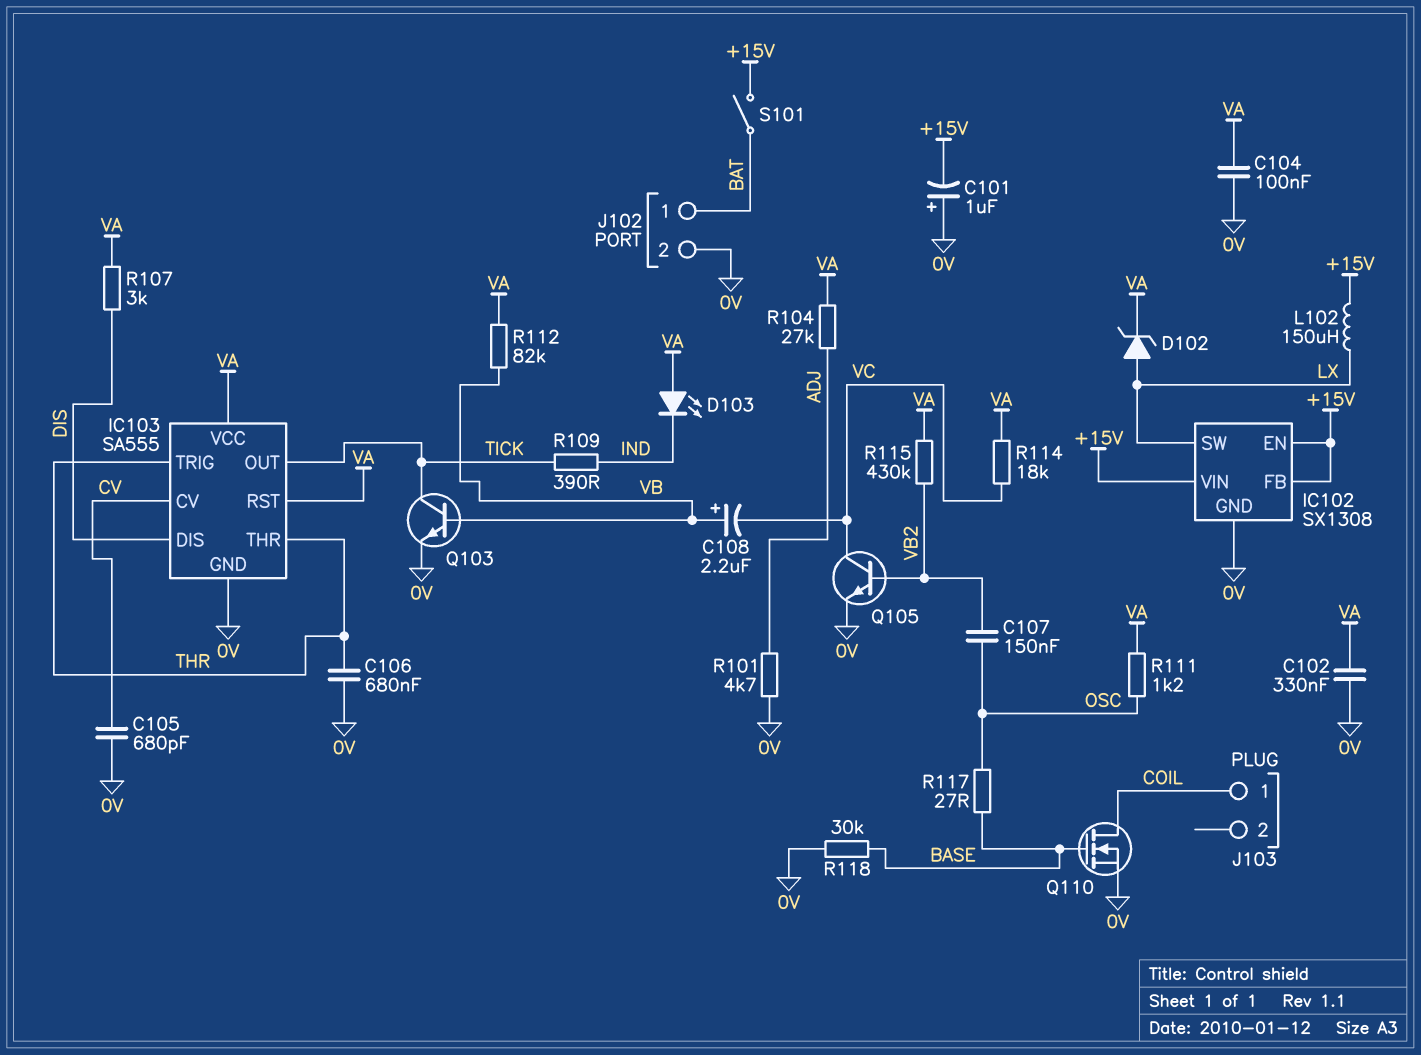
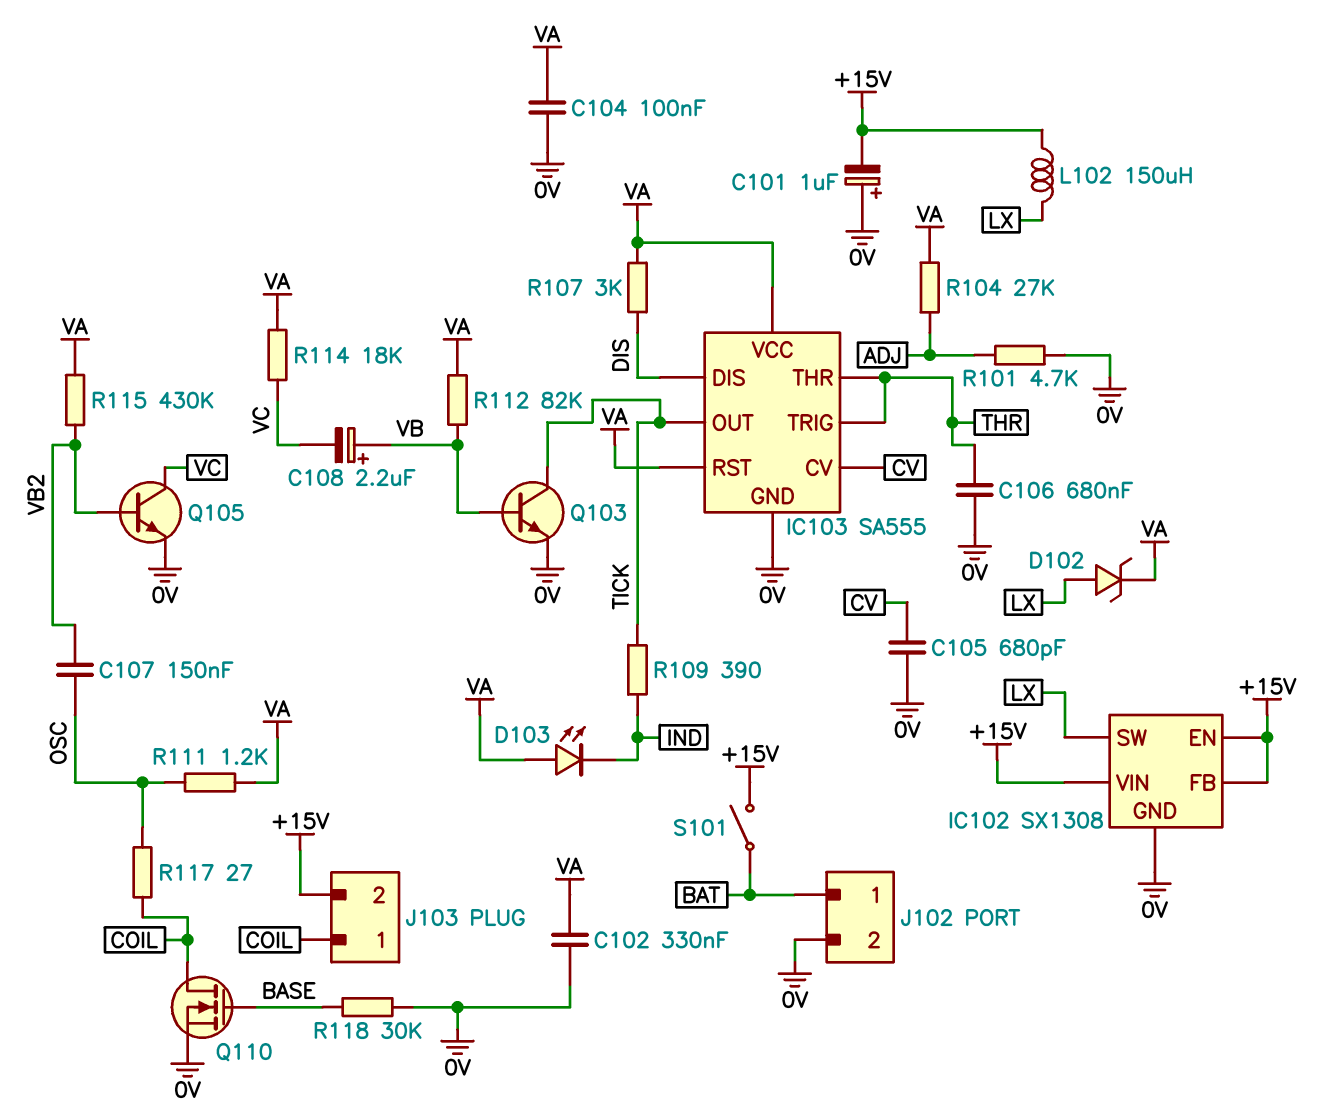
J103 pin 2: none -> +15V
R117: 27 (BASE, OSC) -> 27 (COIL, OSC)

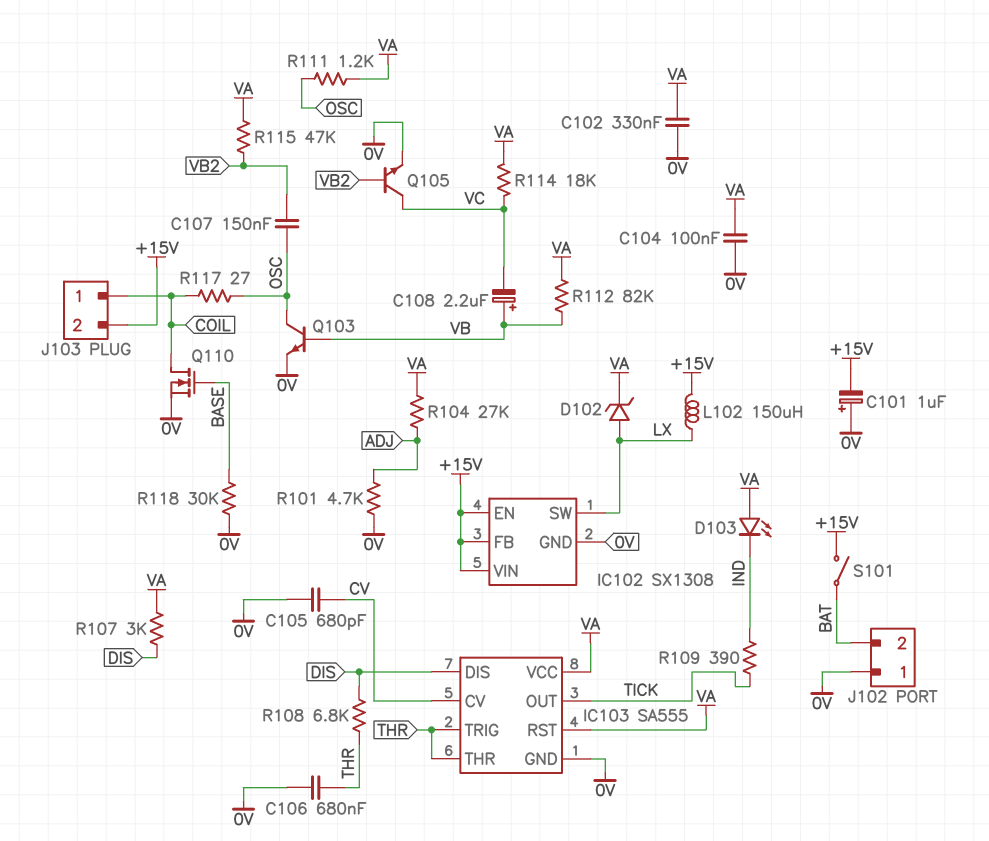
J102 pin 1: BAT -> 0V
J102 pin 2: 0V -> BAT
Q103: NPN (B VB, C TICK, E 0V) -> NPN (B VB, C OSC, E 0V)
R108: none -> 6.8k (DIS, THR)
R115: 430k (VA, VB2) -> 47k (VA, VB2)

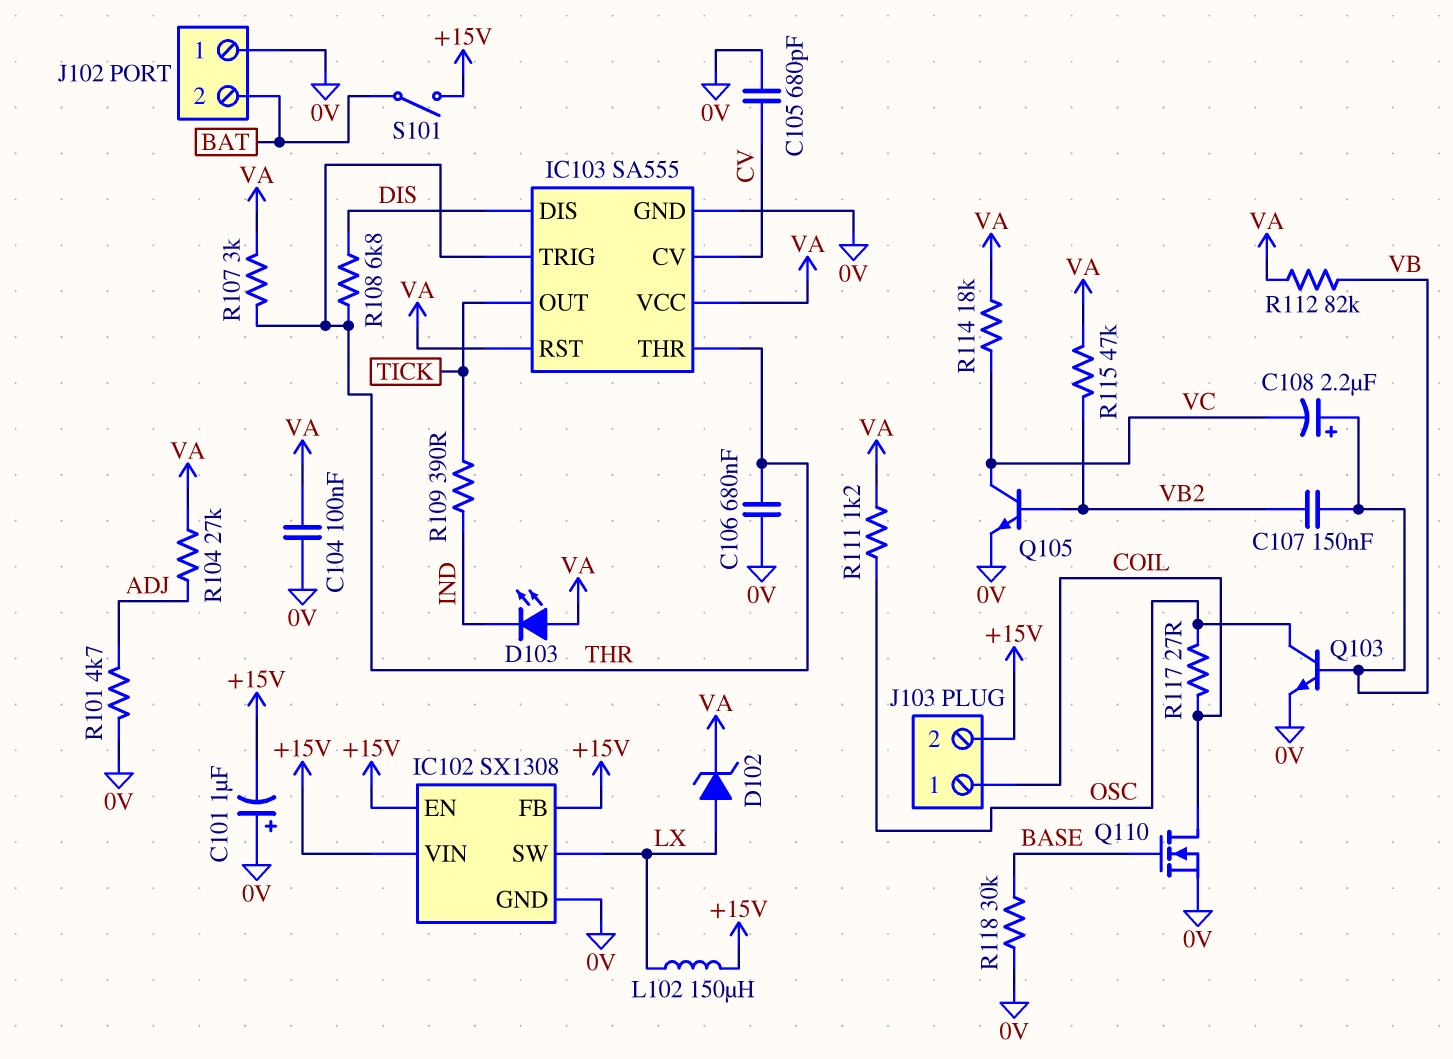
C102: 330nF (0V, VA) -> none
C107: 150nF (OSC, VB2) -> 150nF (VB, VB2)
R107: 3k (DIS, VA) -> 3k (THR, VA)

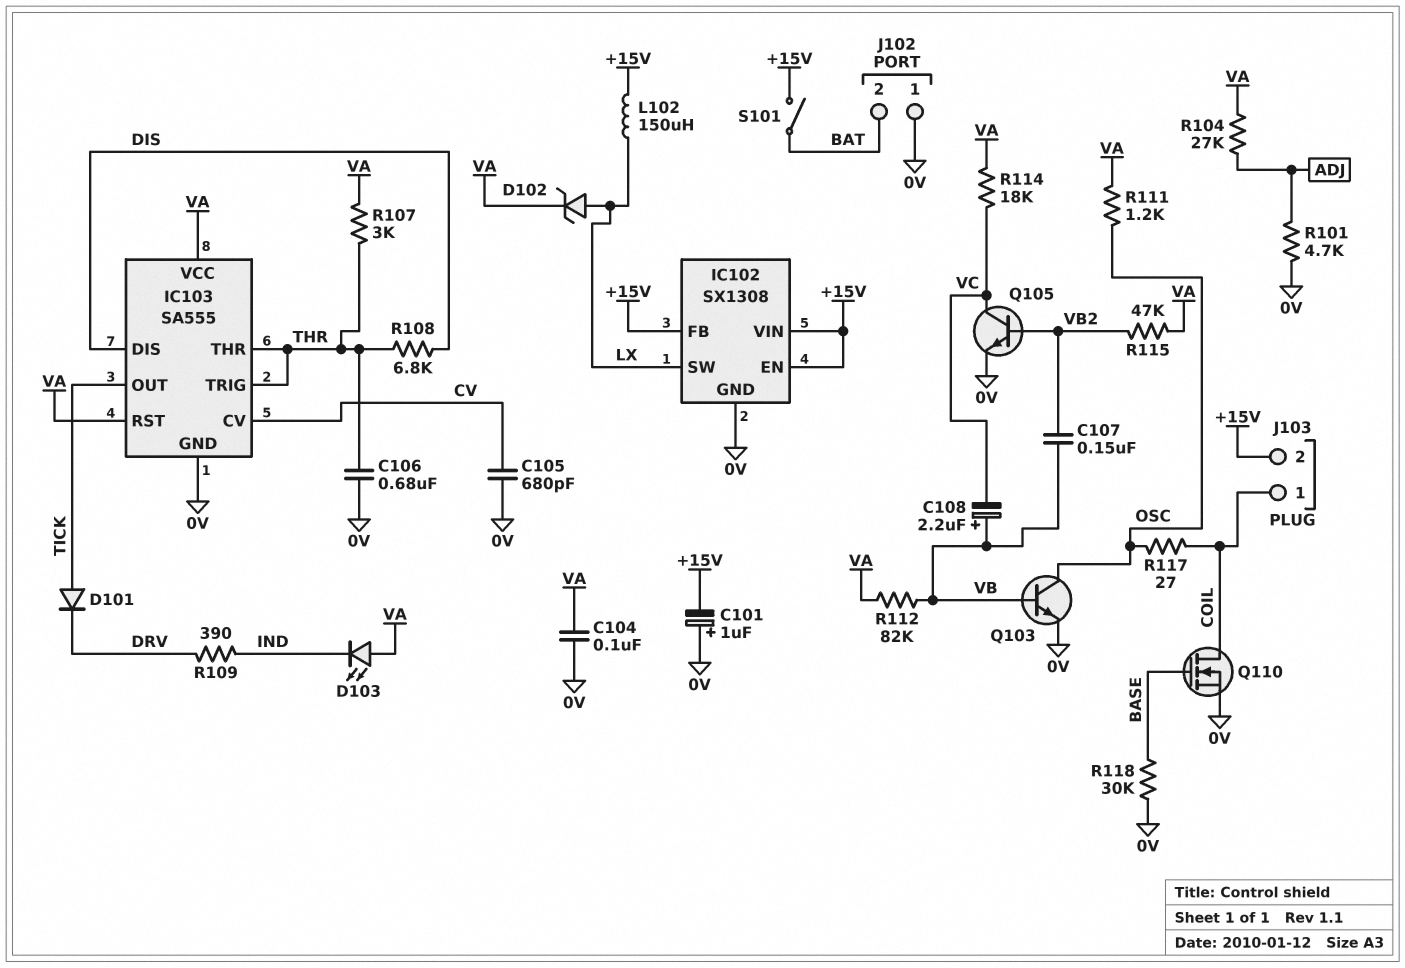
D101: none -> diode (A TICK, K DRV)
R109: 390 (IND, TICK) -> 390 (DRV, IND)

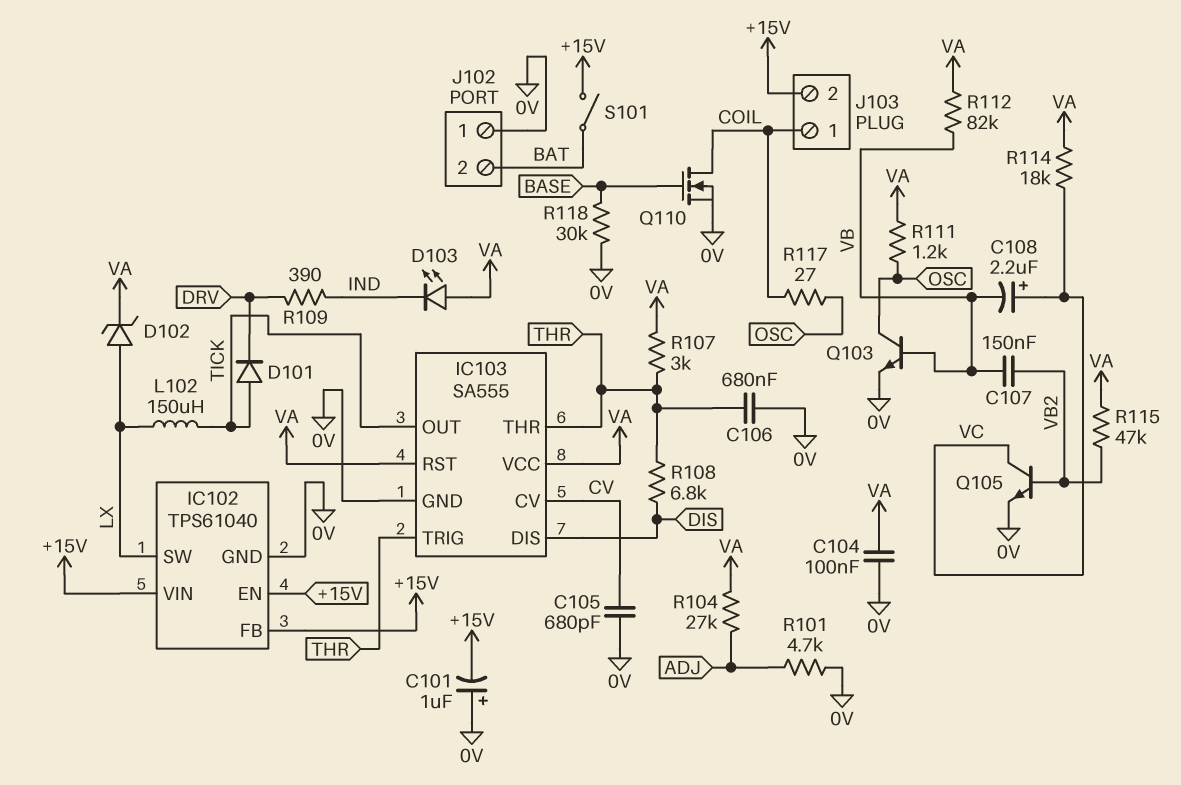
C108: 2.2uF (plus VB, minus VC) -> 2.2uF (plus VC, minus VB)
IC102: SX1308 -> TPS61040
L102: 150uH (+15V, LX) -> 150uH (LX, TICK)

